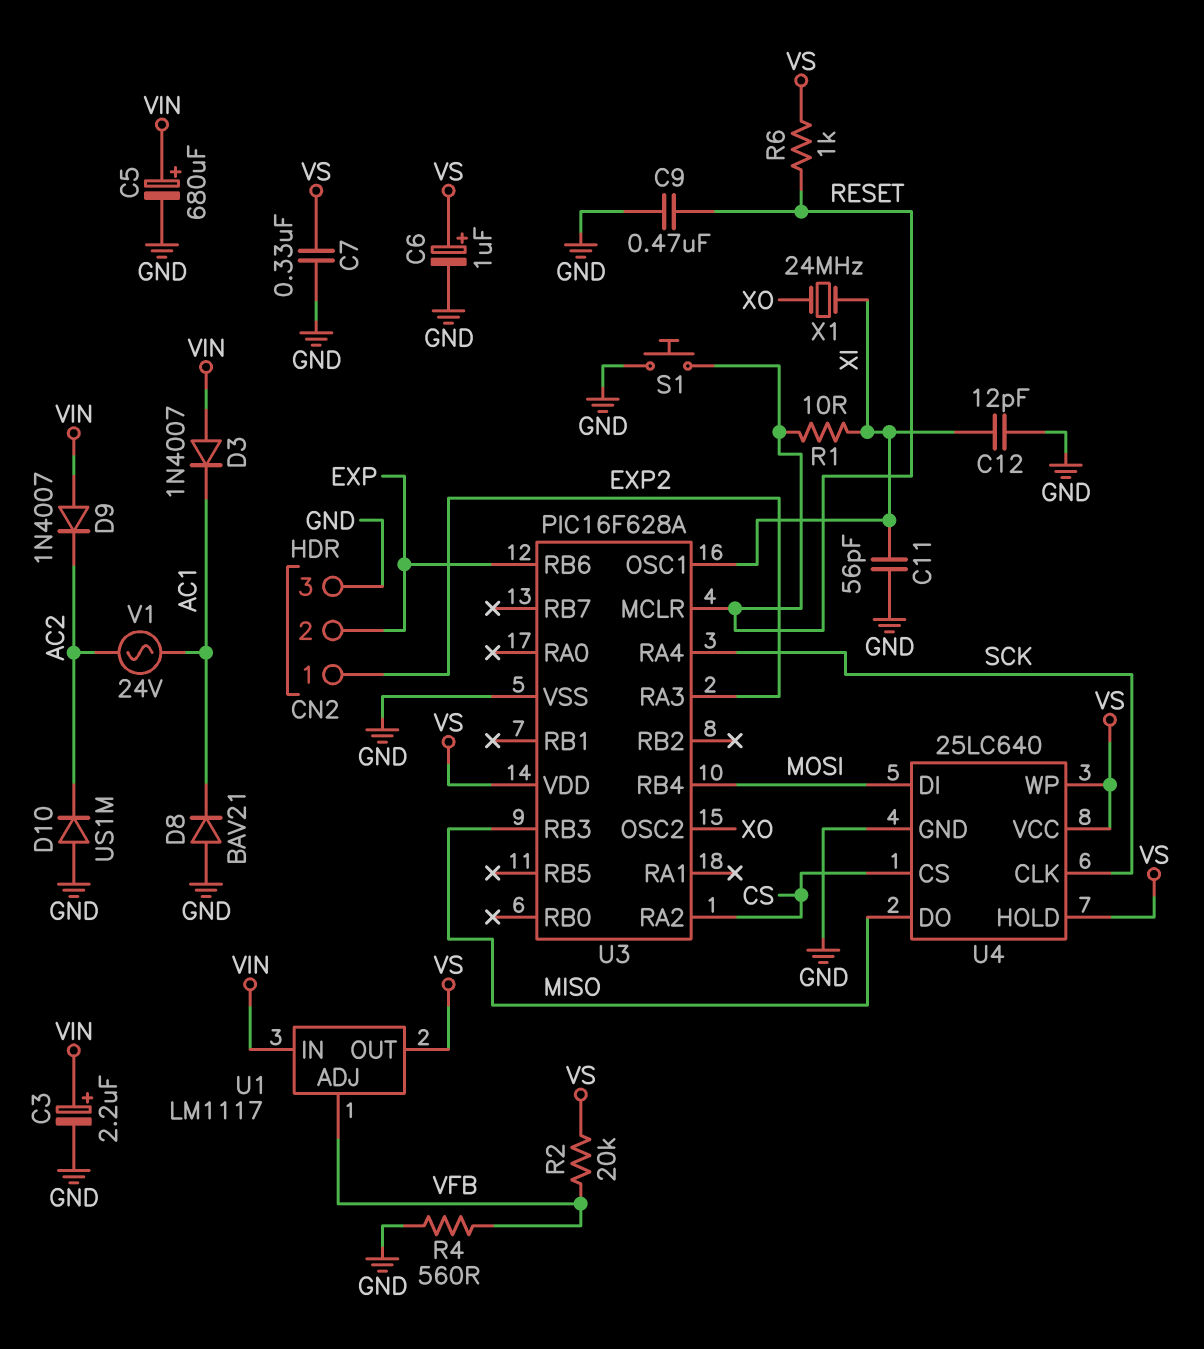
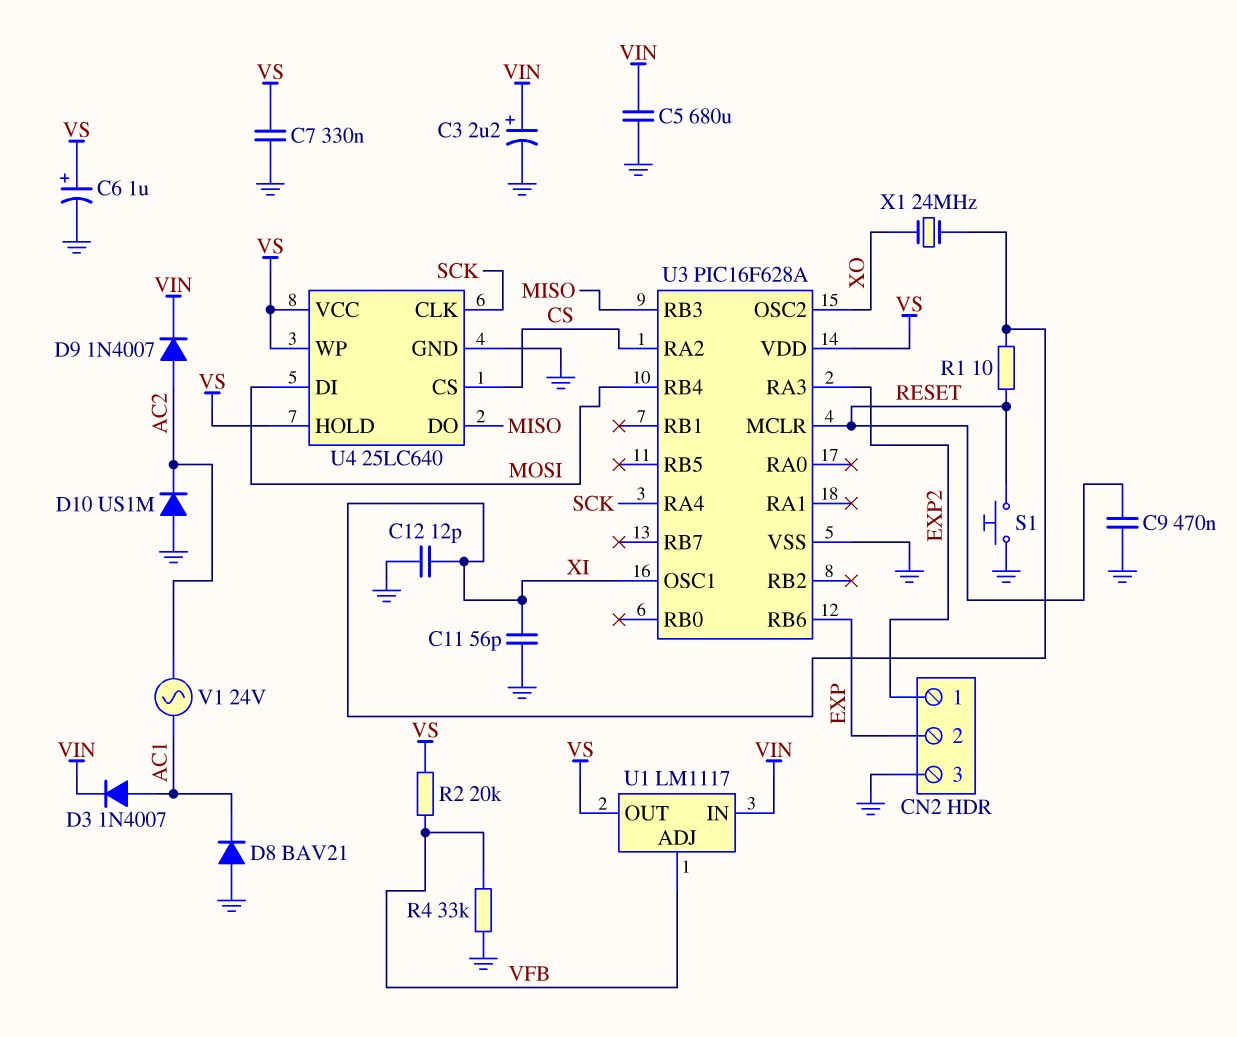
C5: 680uF (plus VIN, minus GND) -> 680uF (GND, VIN)
D3: diode 1N4007 (A VIN, K AC1) -> diode 1N4007 (A AC1, K VIN)
D9: diode 1N4007 (A VIN, K AC2) -> diode 1N4007 (A AC2, K VIN)
R4: 560 (GND, VFB) -> 33k (GND, VFB)
R6: 1k (RESET, VS) -> none

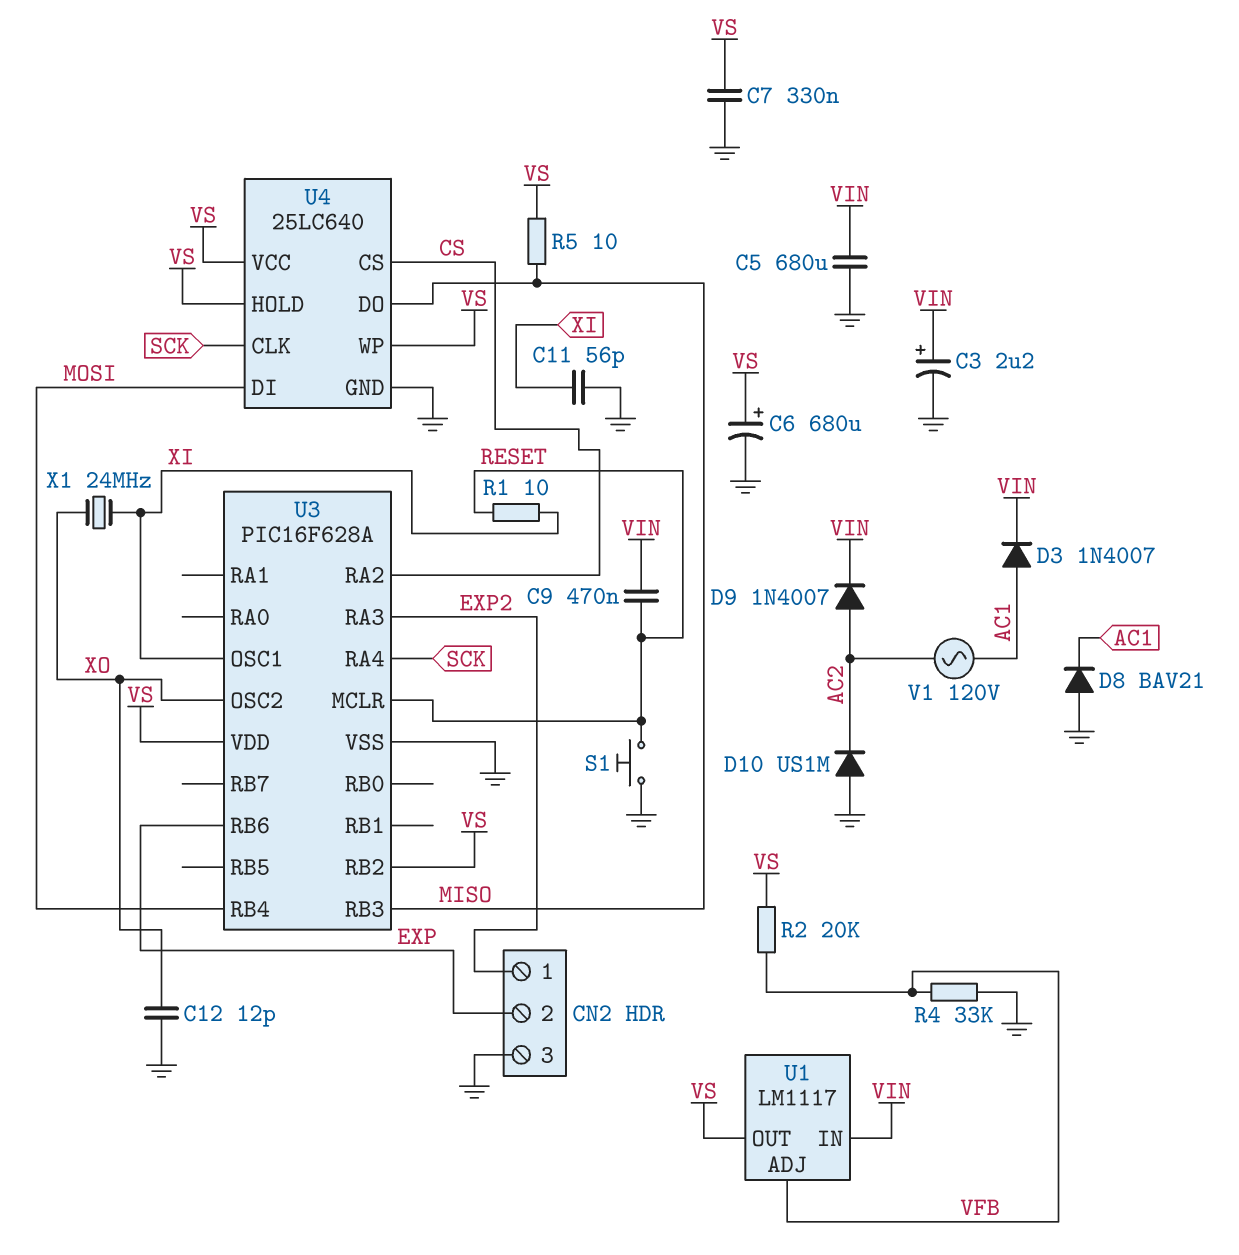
C6: 1uF (plus VS, minus GND) -> 680uF (plus VS, minus GND)
C9: 470nF (GND, RESET) -> 470nF (RESET, VIN)
C12: 12pF (GND, XI) -> 12pF (GND, XO)
R5: none -> 10 (MISO, VS)
U3 pin RB2: none -> VS
V1: AC 24V (AC1, AC2) -> AC 120V (AC1, AC2)

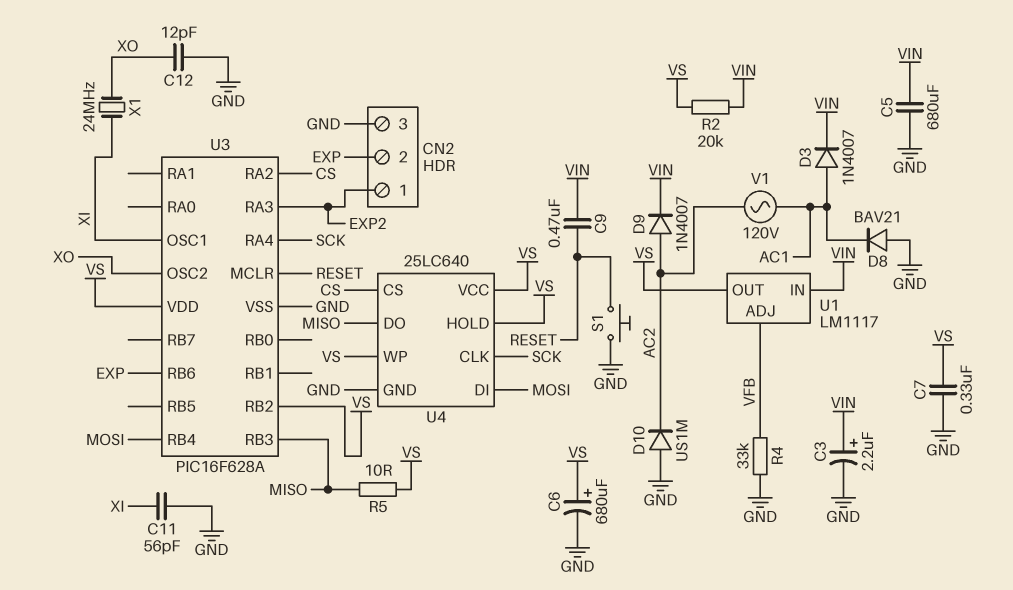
R1: 10 (RESET, XI) -> none
R2: 20k (VFB, VS) -> 20k (VIN, VS)

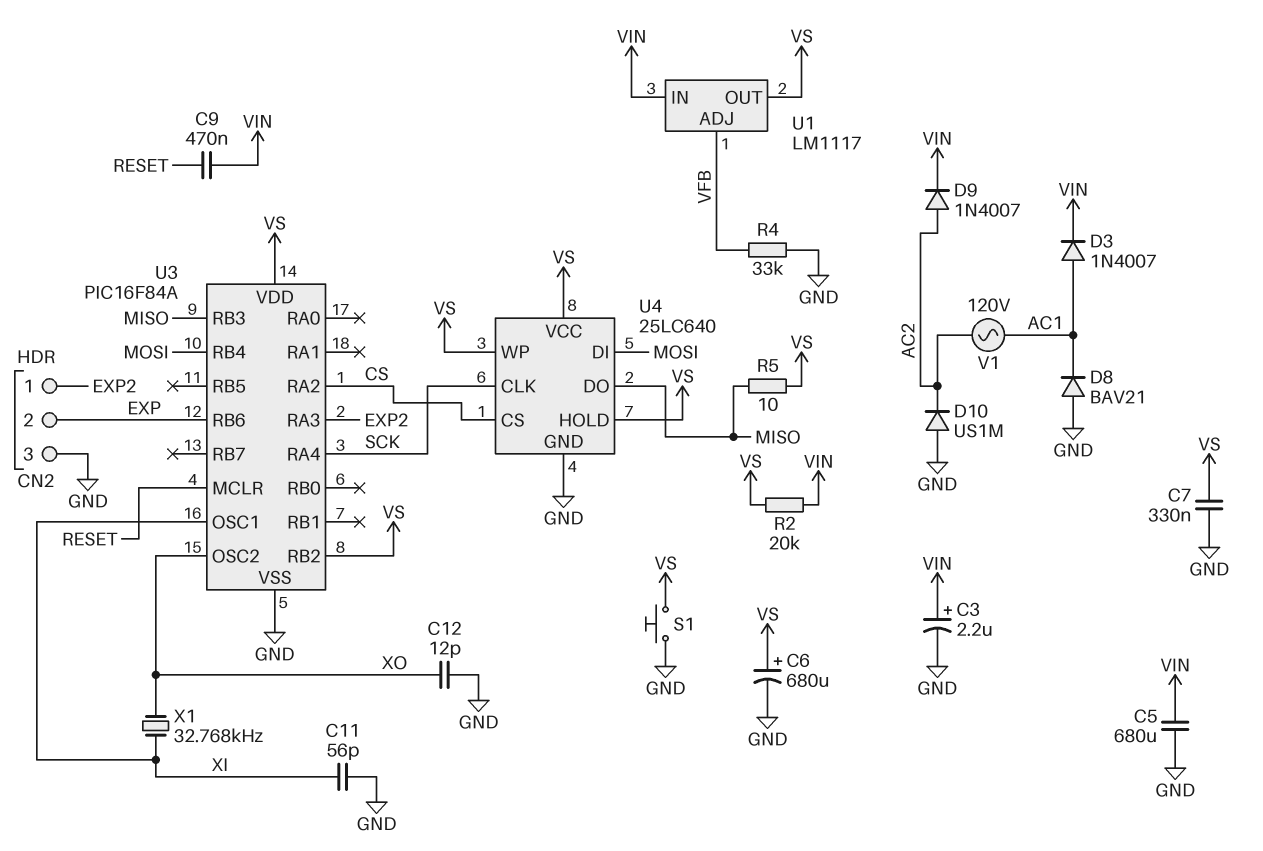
S1: button (GND, RESET) -> button (GND, VS)
U3: PIC16F628A -> PIC16F84A
X1: 24MHz (XI, XO) -> 32.768kHz (XI, XO)

